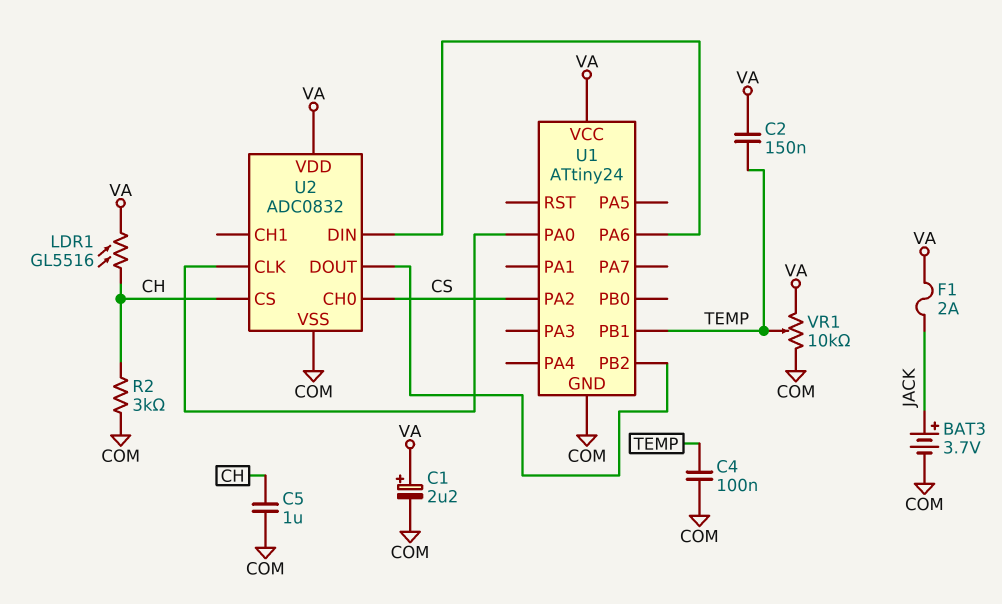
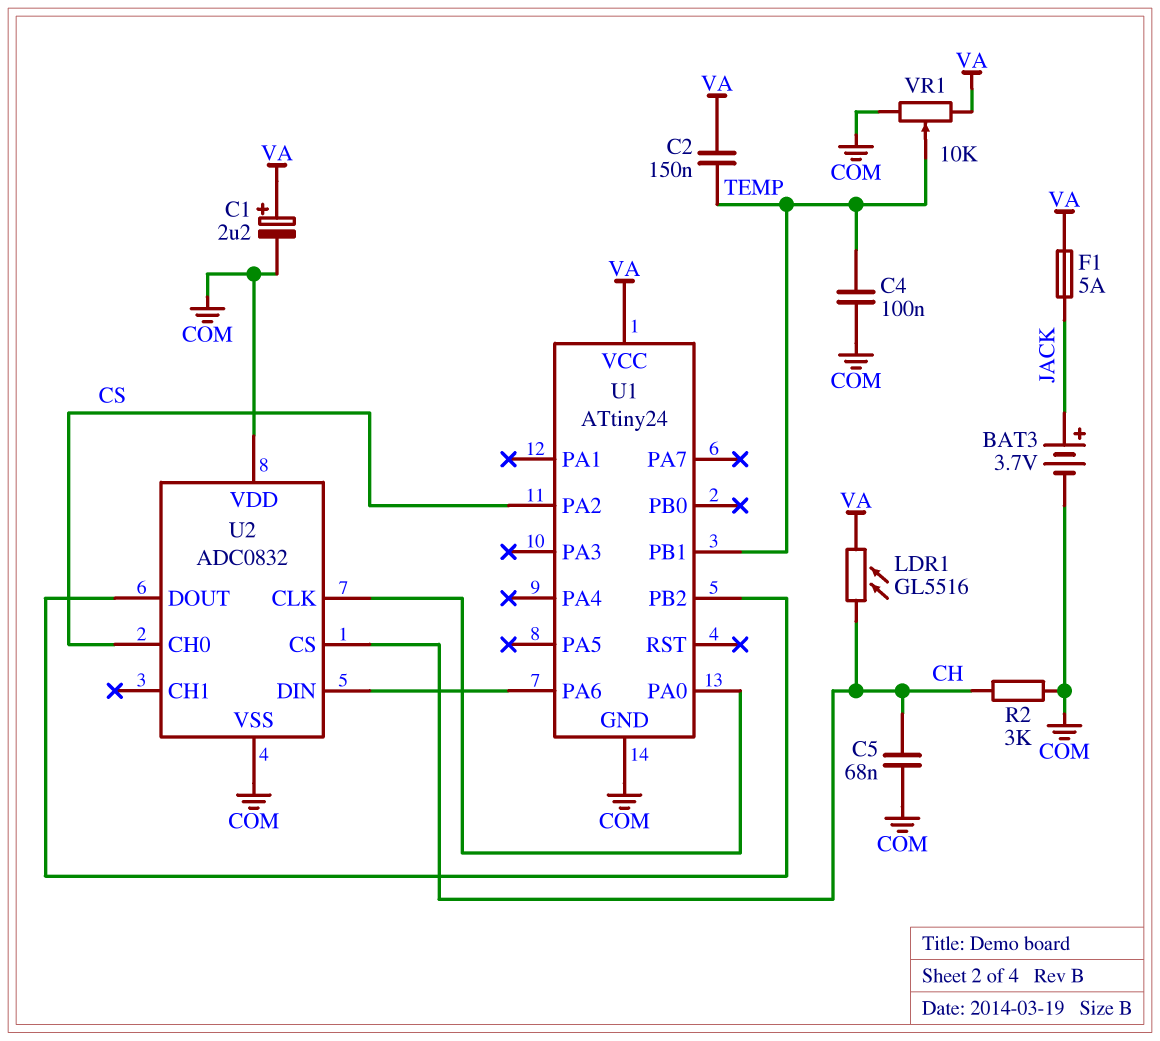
C5: 1uF (CH, COM) -> 68nF (CH, COM)
F1: 2A (JACK, VA) -> 5A (JACK, VA)
U2 pin VDD: VA -> COM

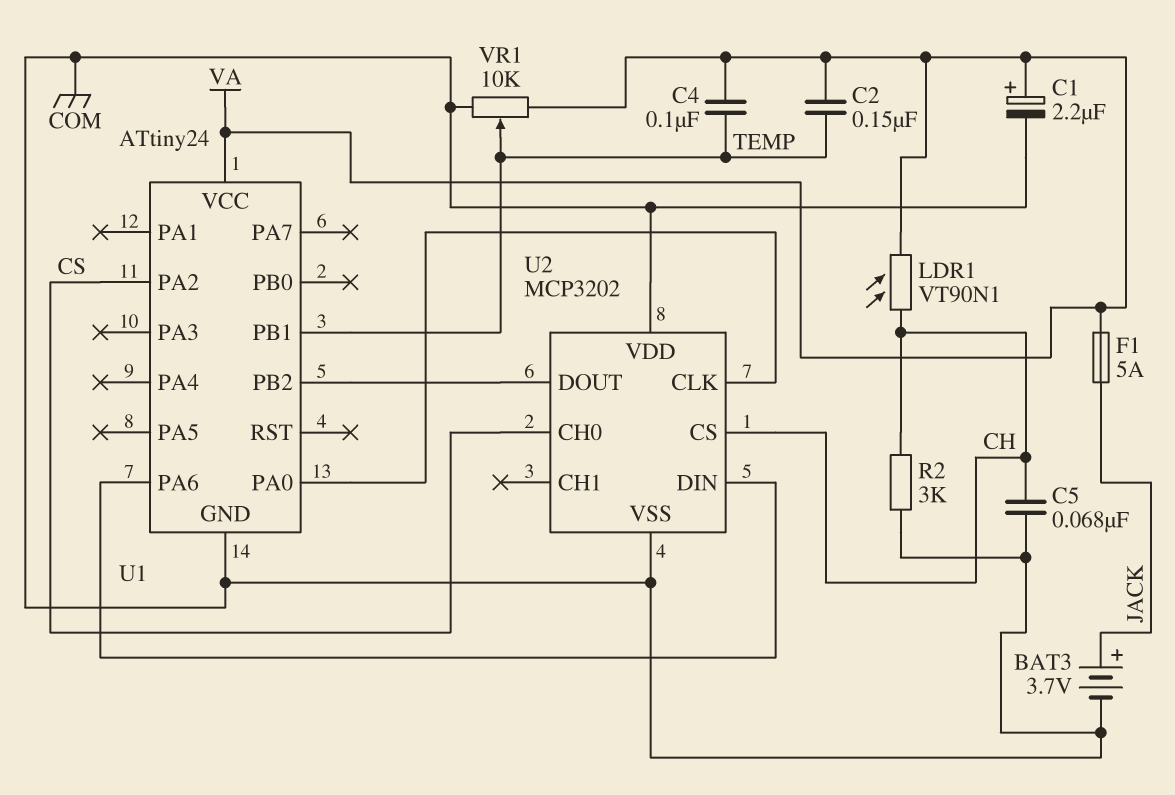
C4: 100nF (COM, TEMP) -> 100nF (TEMP, VA)
LDR1: GL5516 (CH, VA) -> VT90N1 (CH, VA)
U2: ADC0832 -> MCP3202

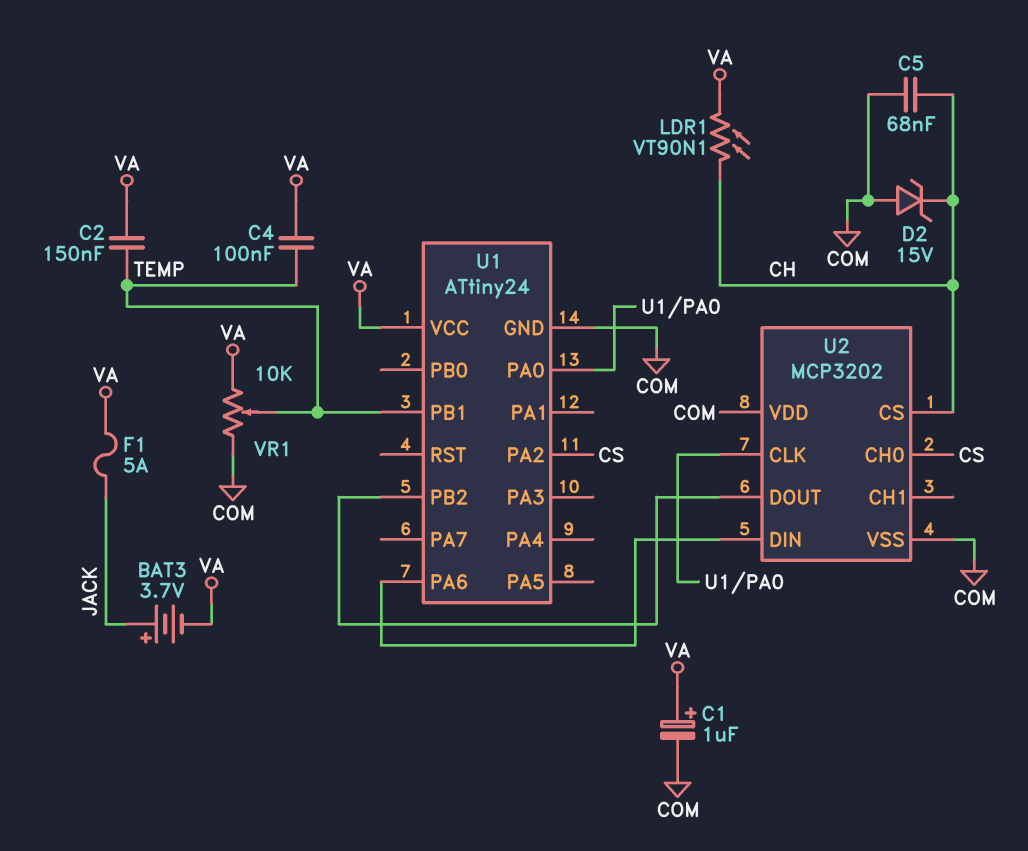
BAT3: 3.7V (plus JACK, minus COM) -> 3.7V (plus JACK, minus VA)
C1: 2.2uF (plus VA, minus COM) -> 1uF (plus VA, minus COM)
D2: none -> zener 15V (A COM, K CH)
R2: 3k (CH, COM) -> none

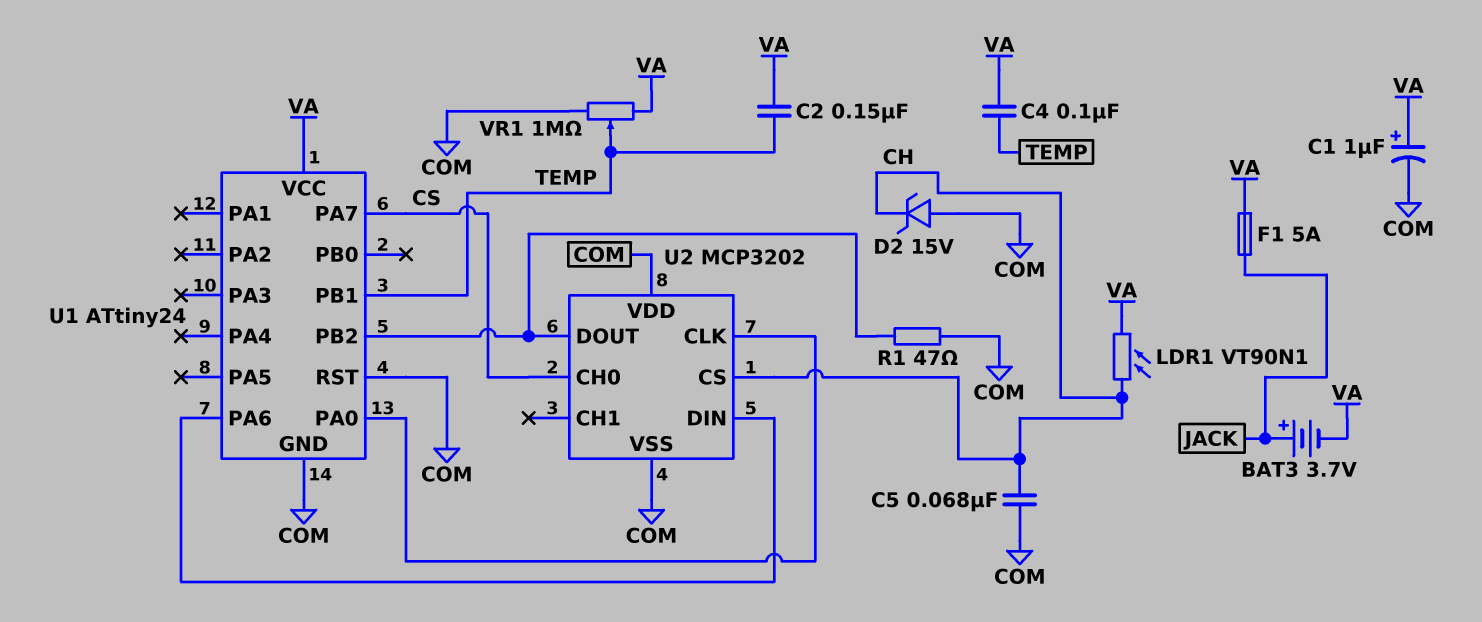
R1: none -> 47 (COM, U1/PB2)
U1 pin PA2: CS -> none
U1 pin PA7: none -> CS
U1 pin RST: none -> COM
VR1: 10k (COM, VA, wiper TEMP) -> 1M (COM, VA, wiper TEMP)

